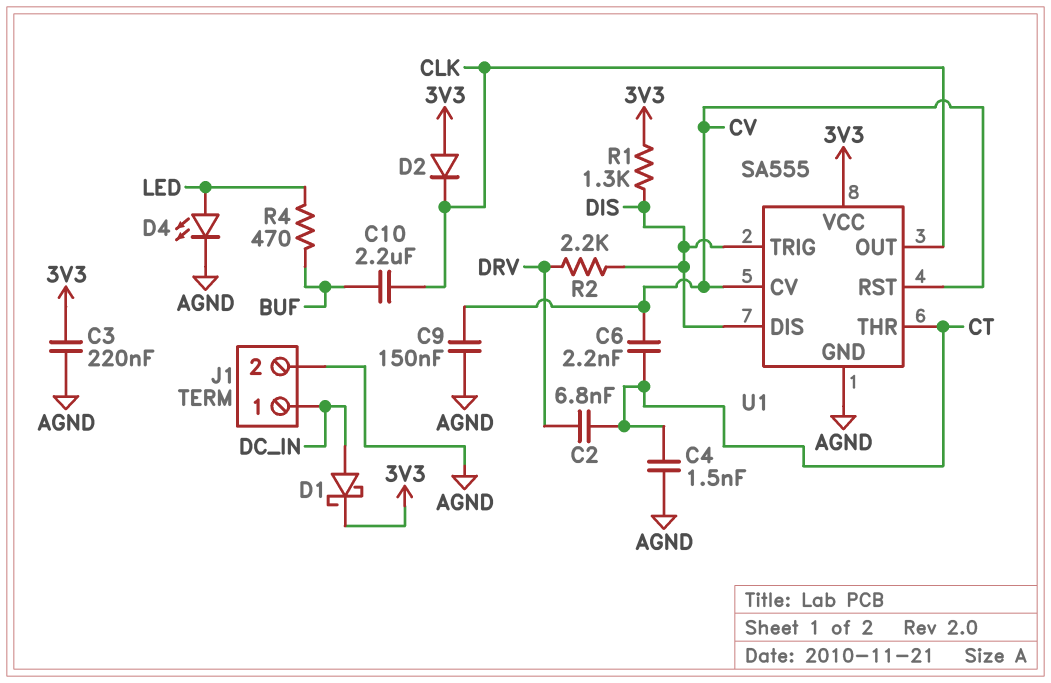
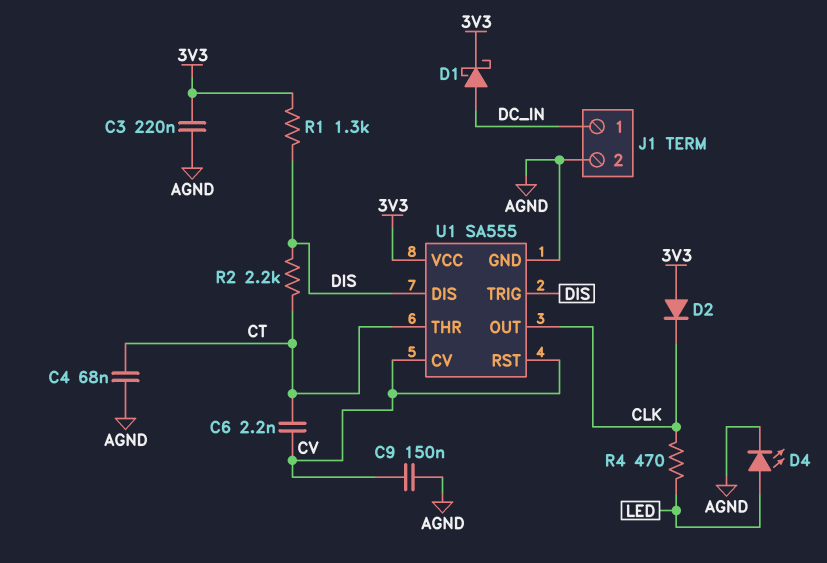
C2: 6.8nF (CT, DRV) -> none
C4: 1.5nF (AGND, CT) -> 68nF (AGND, CT)
C10: 2.2uF (BUF, CLK) -> none
R2: 2.2k (DIS, DRV) -> 2.2k (CT, DIS)
R4: 470 (BUF, LED) -> 470 (CLK, LED)

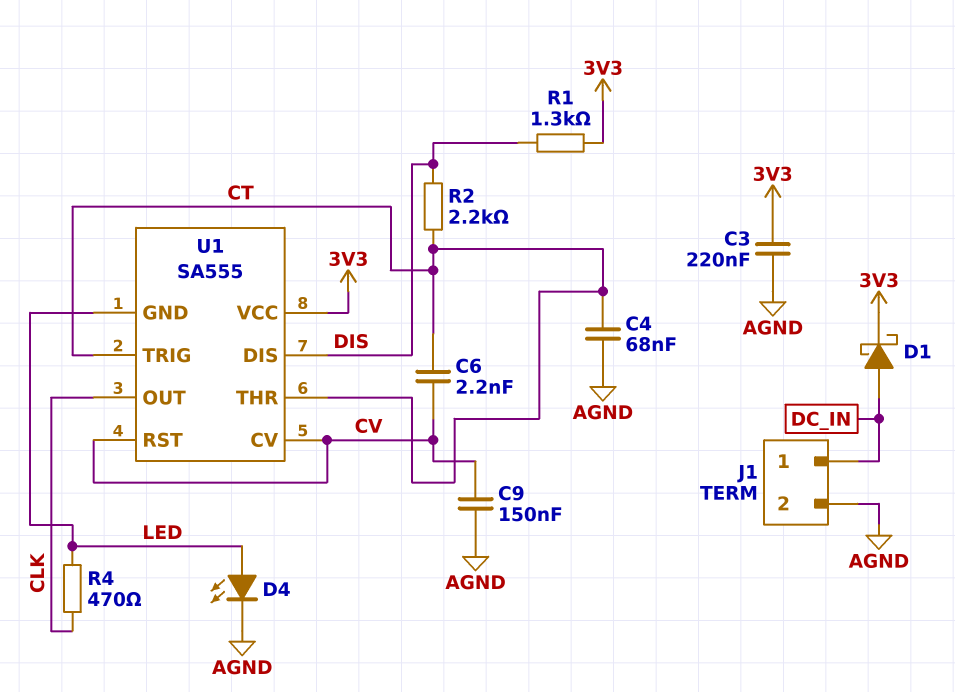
D2: diode (A 3V3, K CLK) -> none
U1 pin GND: AGND -> LED
U1 pin TRIG: DIS -> CT

